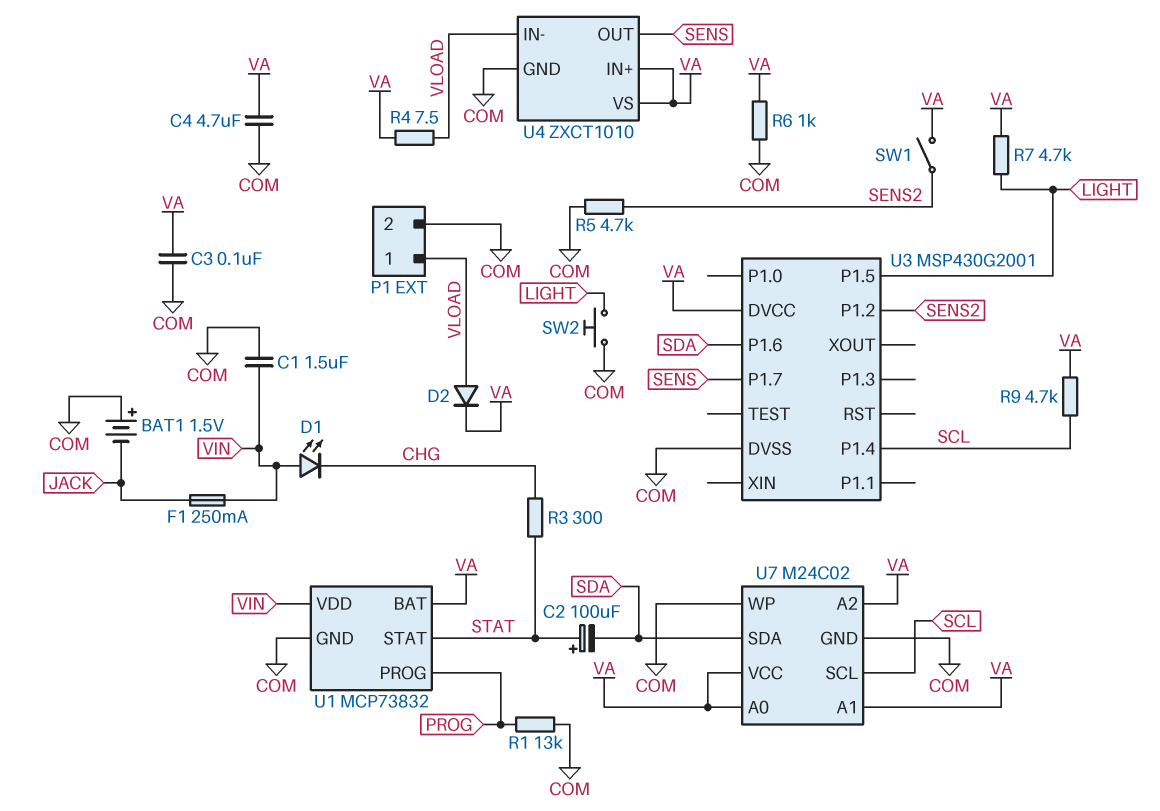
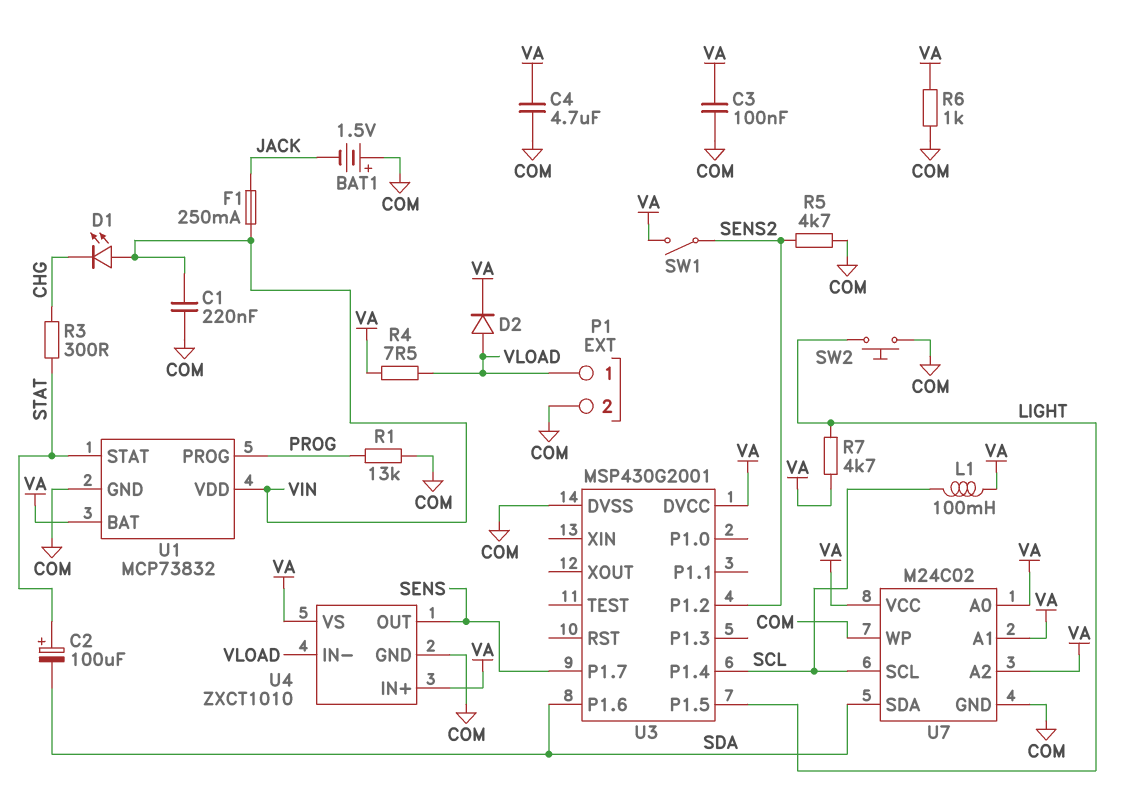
C1: 1.5uF (COM, VIN) -> 220nF (COM, VIN)
L1: none -> 100mH (SCL, VA)
R9: 4.7k (SCL, VA) -> none

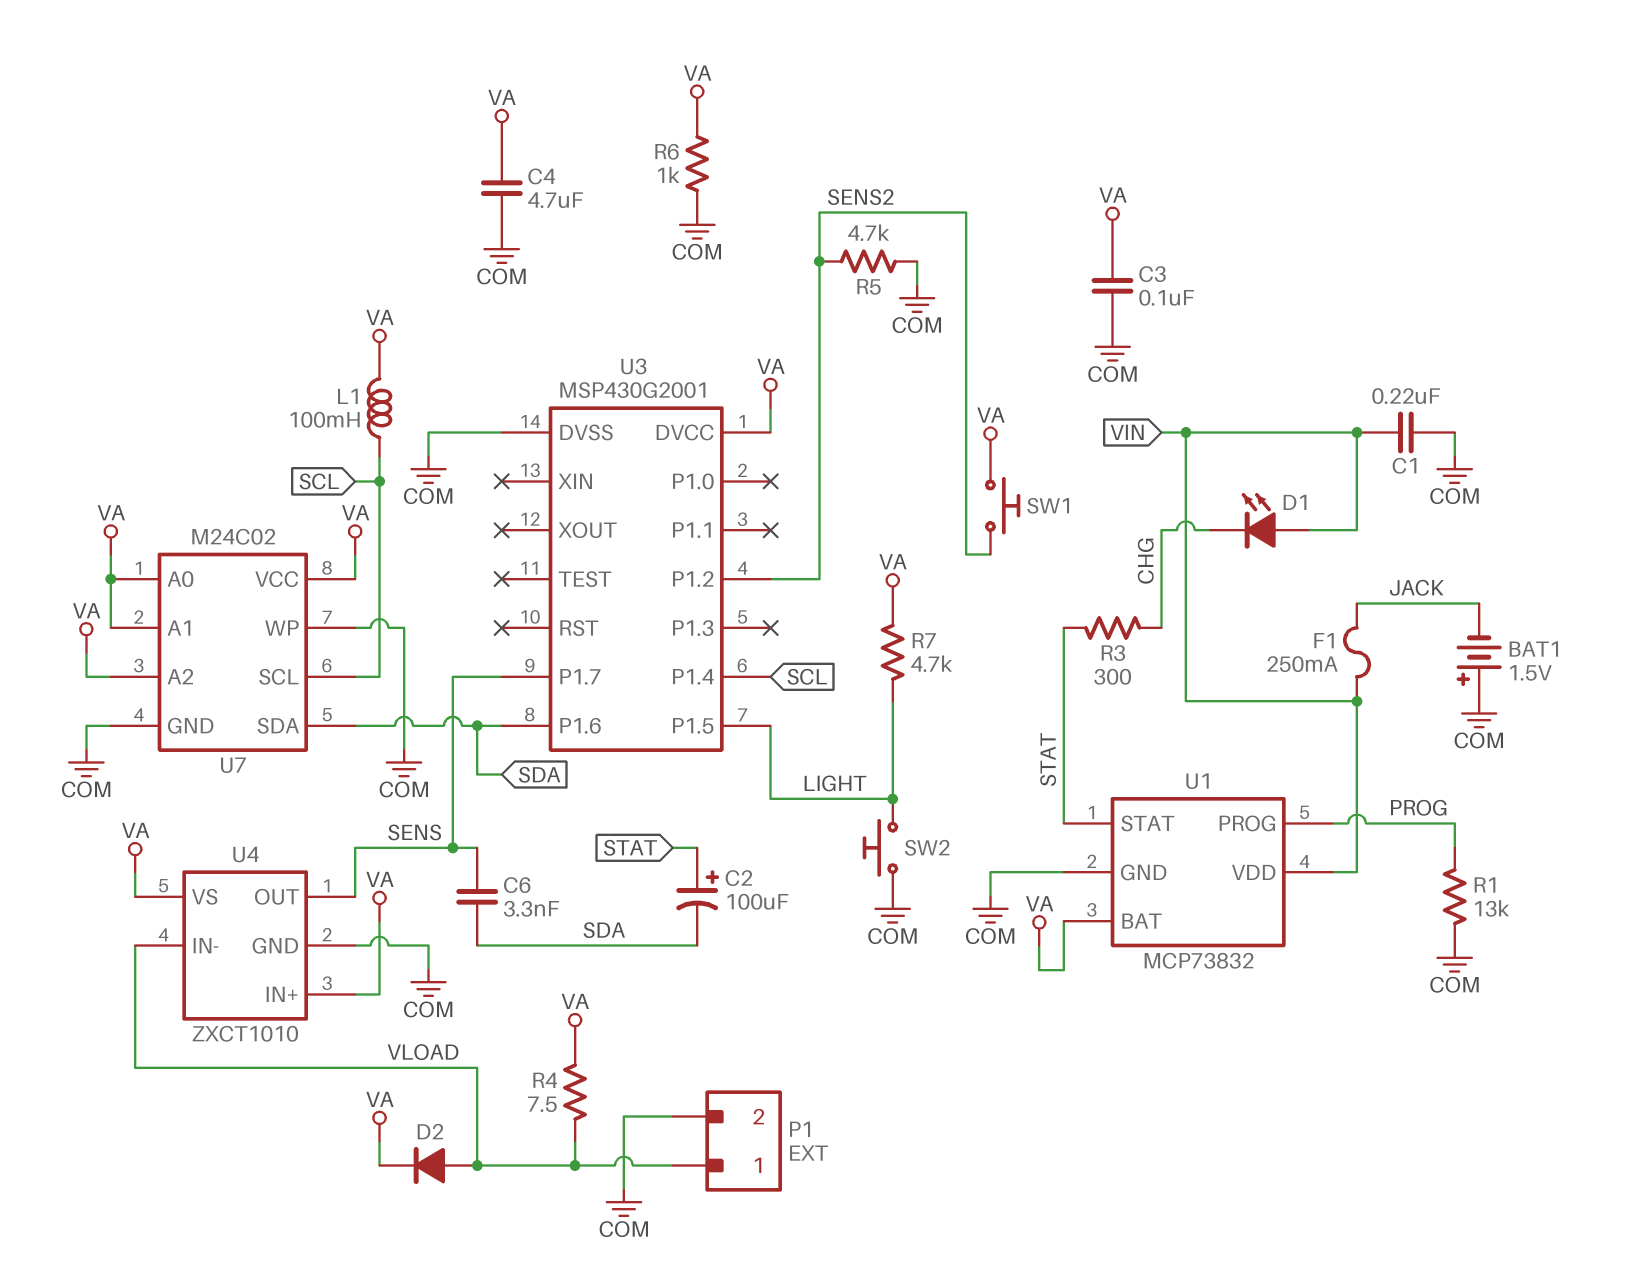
C6: none -> 3.3nF (SDA, SENS)
SW1: switch (SENS2, VA) -> button (SENS2, VA)

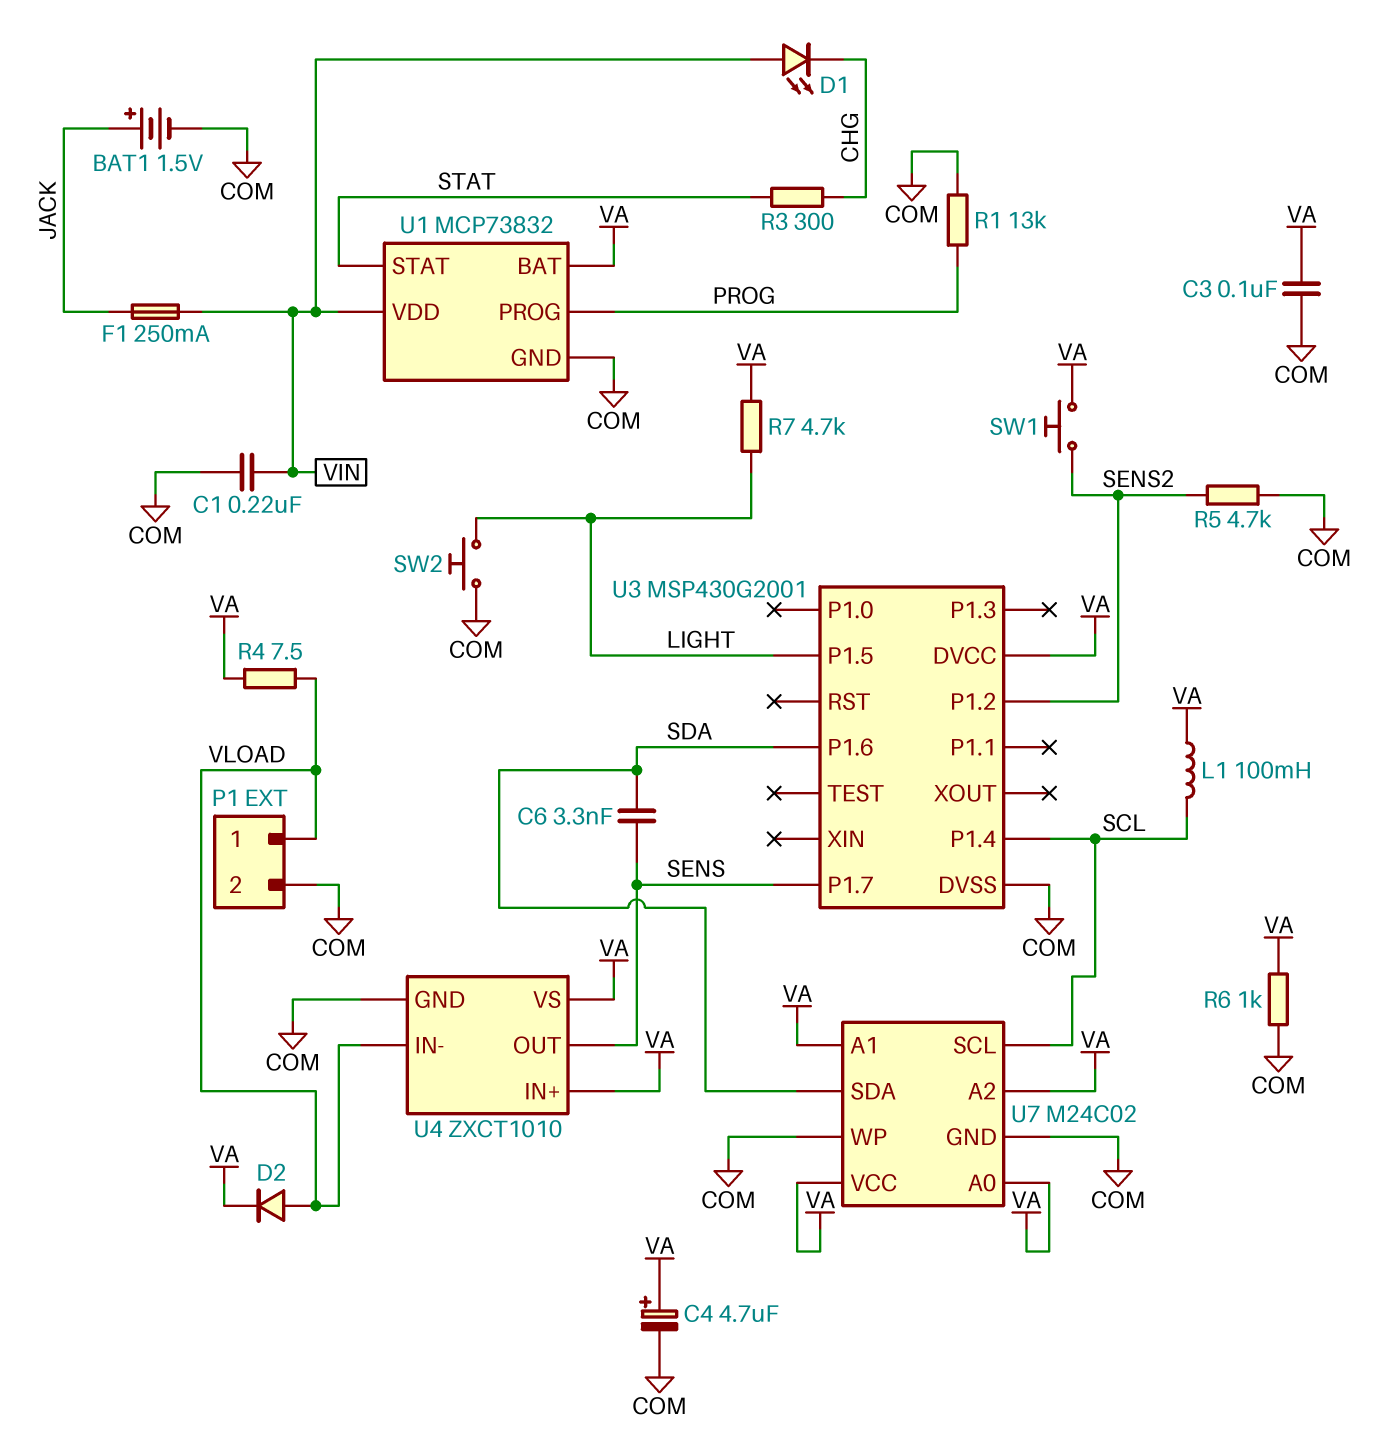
BAT1: 1.5V (plus COM, minus JACK) -> 1.5V (plus JACK, minus COM)
C2: 100uF (plus STAT, minus SDA) -> none
C4: 4.7uF (COM, VA) -> 4.7uF (plus VA, minus COM)

